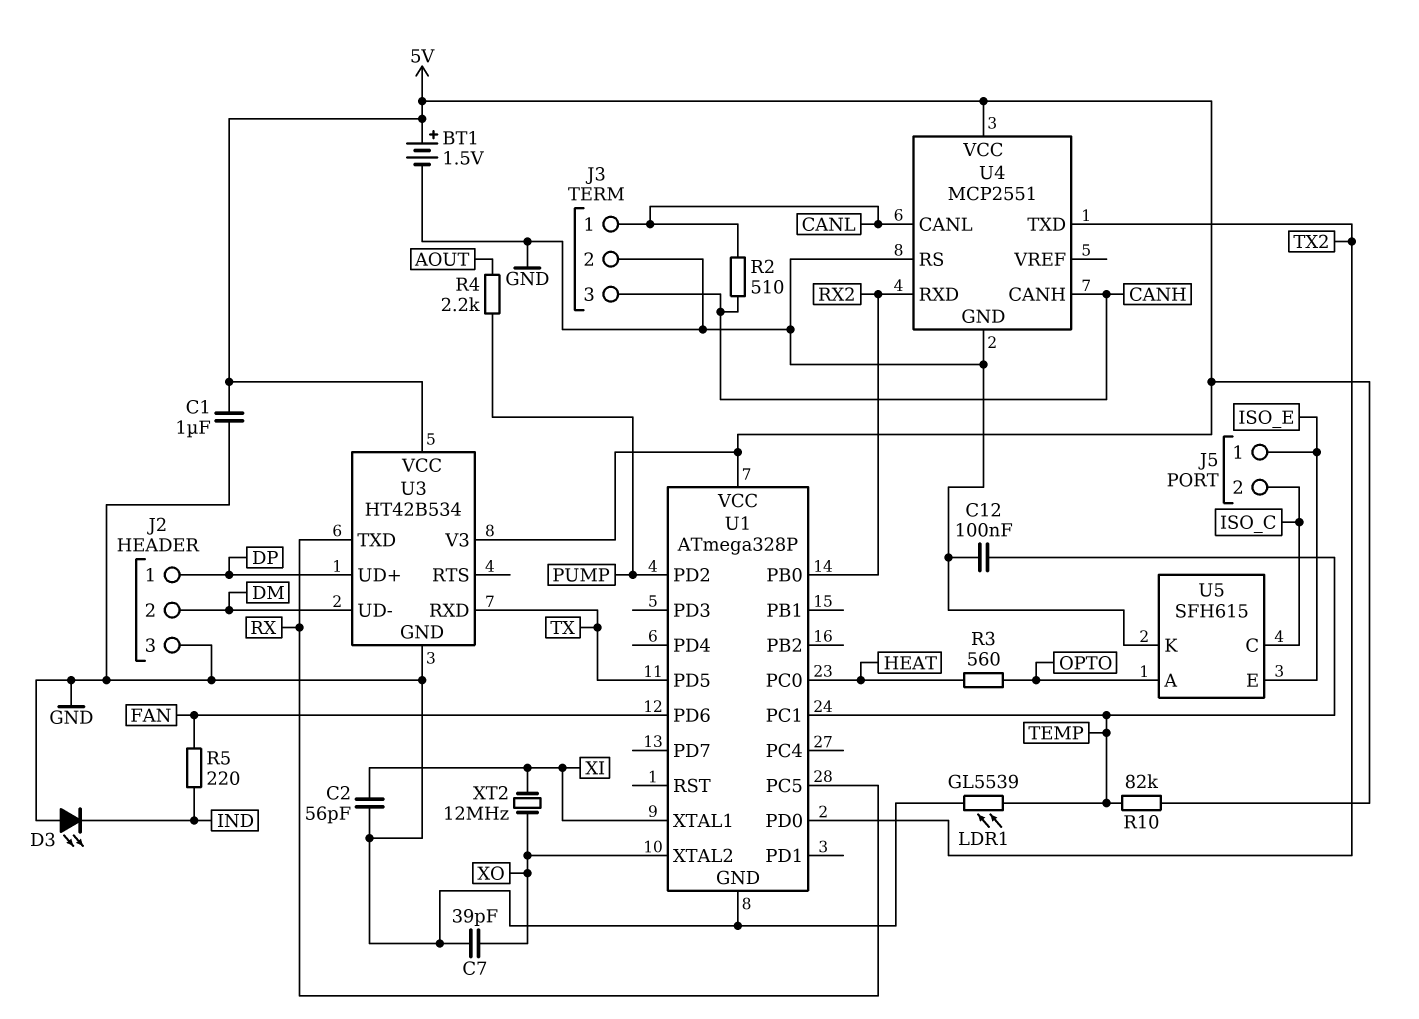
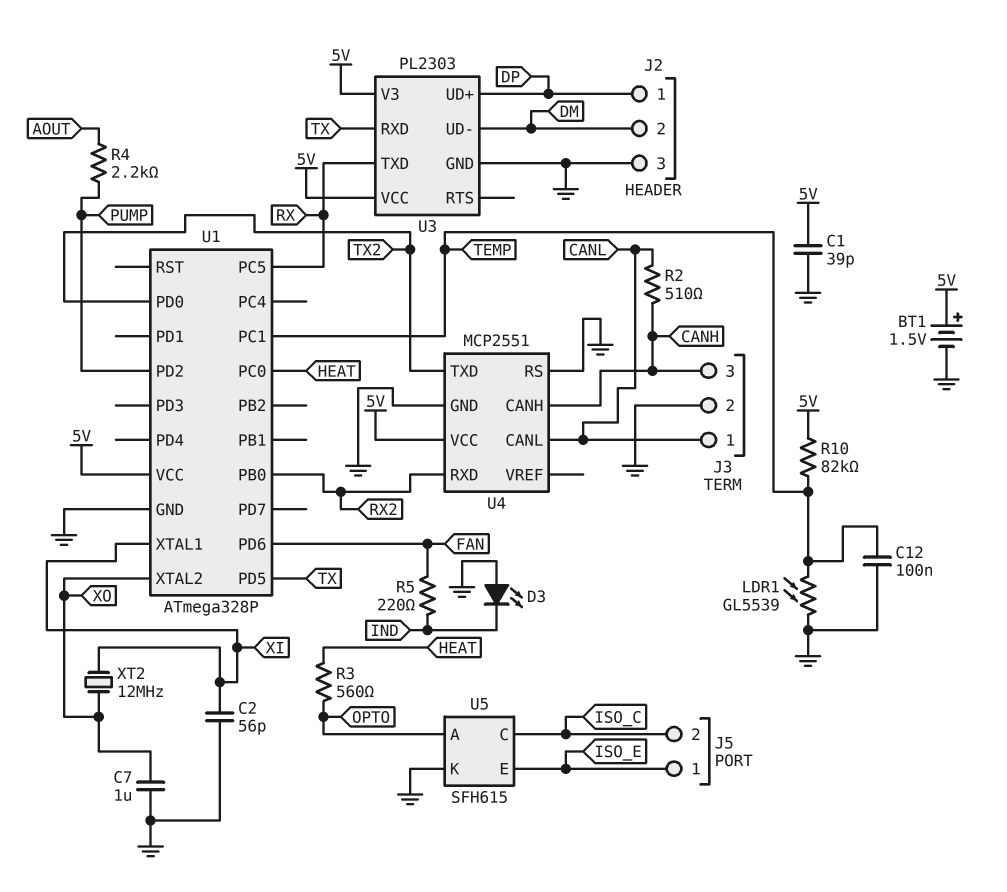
C1: 1uF (5V, GND) -> 39pF (5V, GND)
C7: 39pF (GND, XO) -> 1uF (GND, XO)
U3: HT42B534 -> PL2303

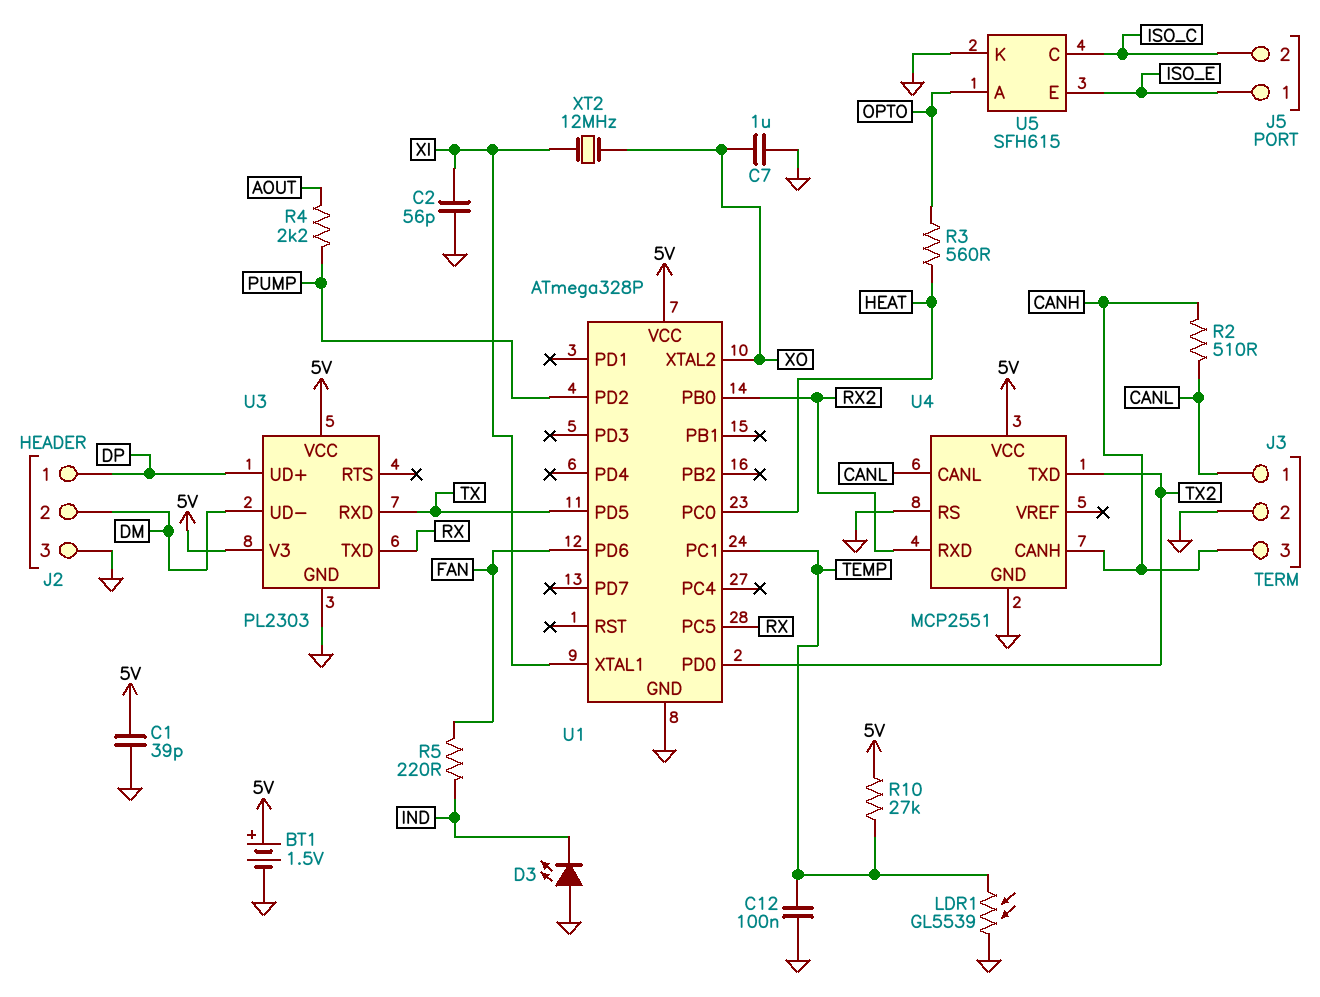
R10: 82k (5V, TEMP) -> 27k (5V, TEMP)

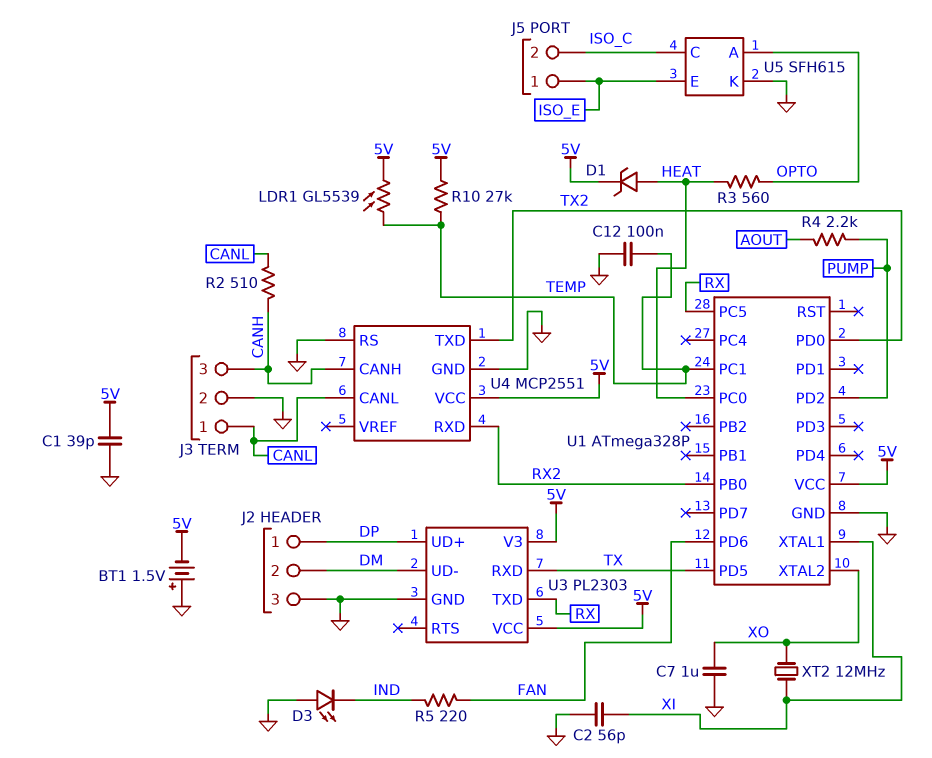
BT1: 1.5V (plus 5V, minus GND) -> 1.5V (plus GND, minus 5V)
D1: none -> zener (A HEAT, K 5V)
LDR1: GL5539 (GND, TEMP) -> GL5539 (5V, TEMP)

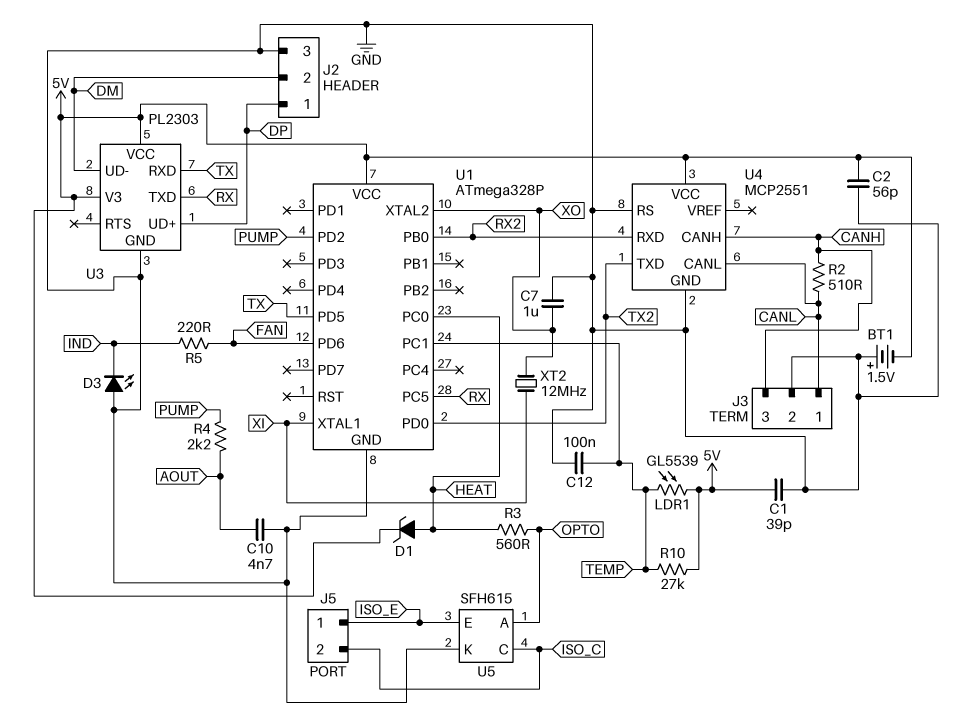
C2: 56pF (GND, XI) -> 56pF (5V, GND)
C10: none -> 4.7nF (AOUT, GND)

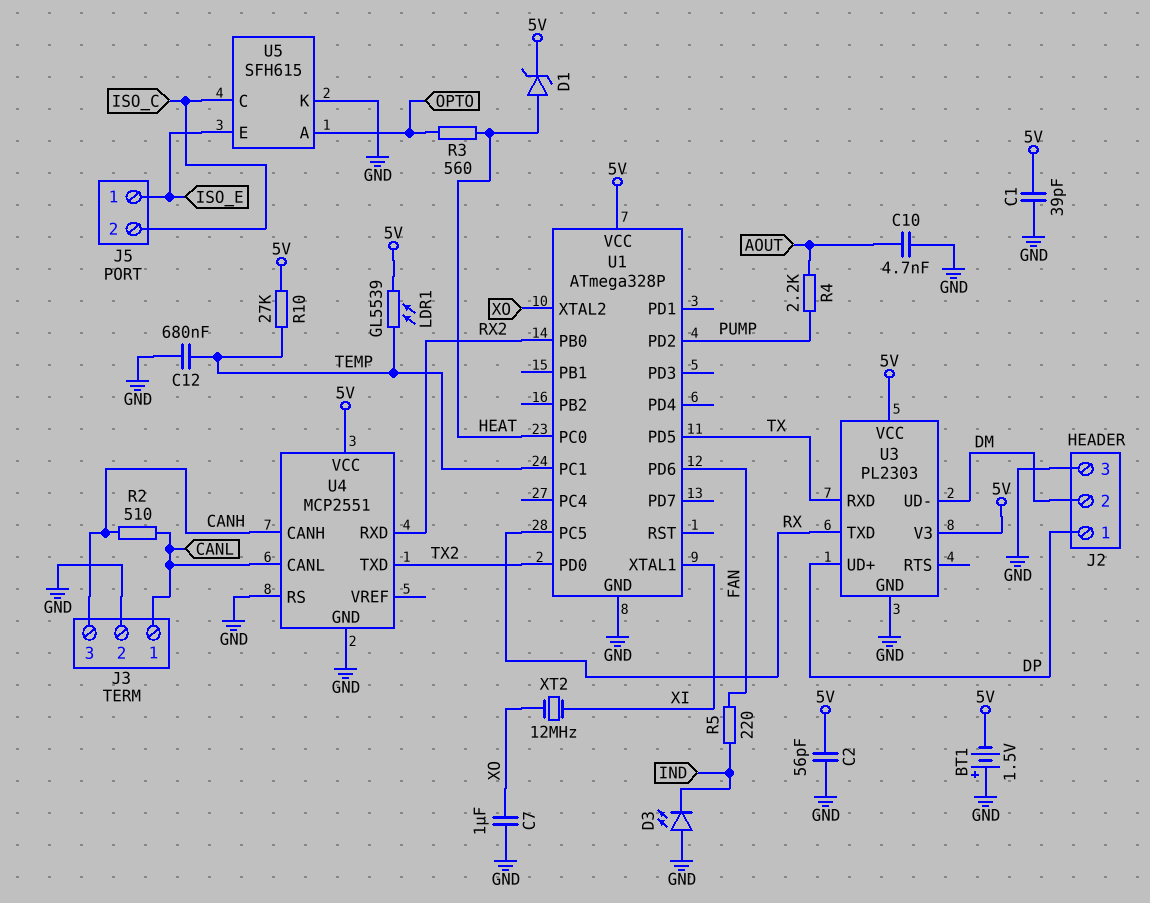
C12: 100nF (GND, TEMP) -> 680nF (GND, TEMP)

